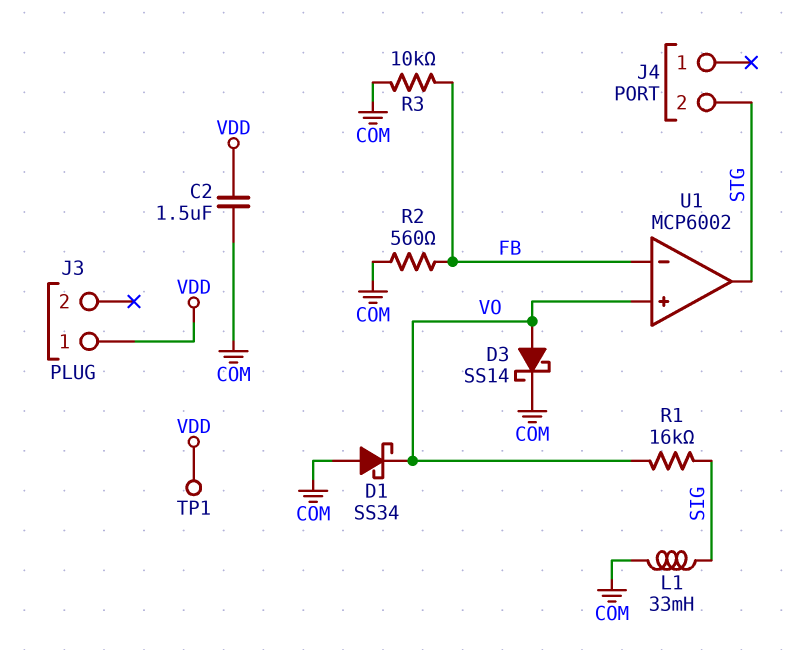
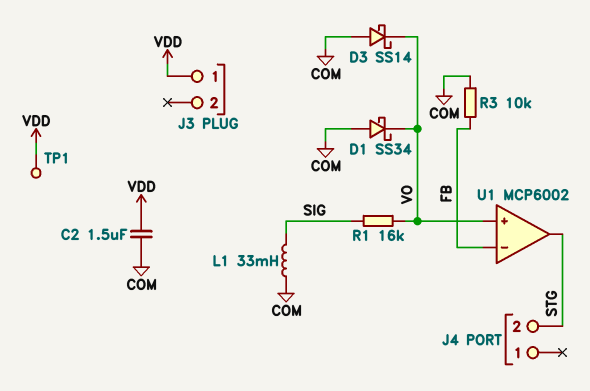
D3: schottky SS14 (A VO, K COM) -> schottky SS14 (A COM, K VO)
R2: 560 (COM, FB) -> none

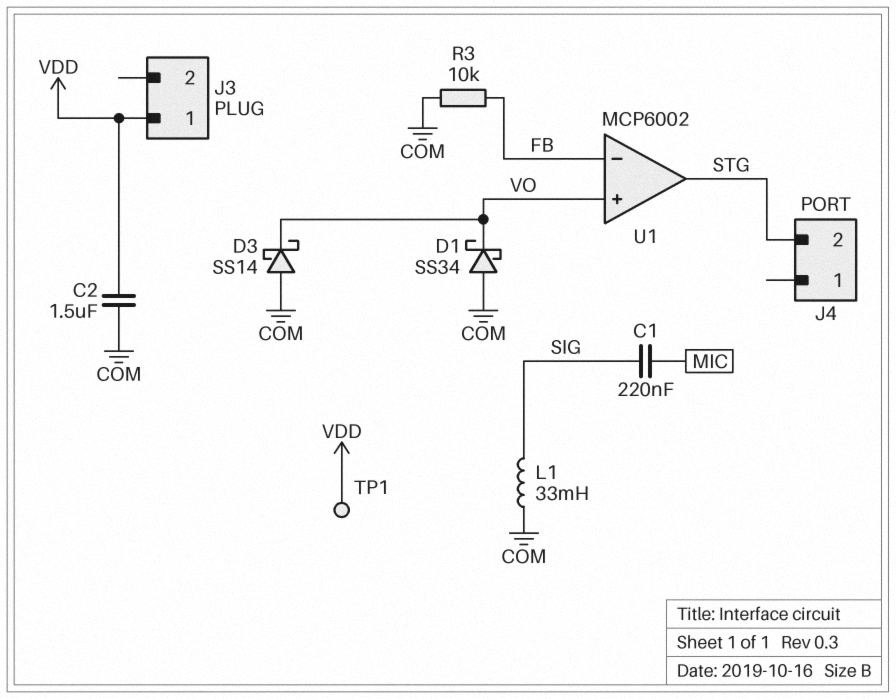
C1: none -> 220nF (MIC, SIG)
R1: 16k (SIG, VO) -> none

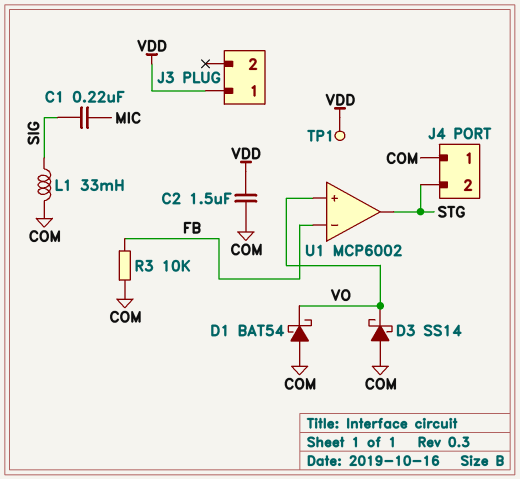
D1: schottky SS34 (A COM, K VO) -> schottky BAT54 (A COM, K VO)
J4 pin 1: none -> COM

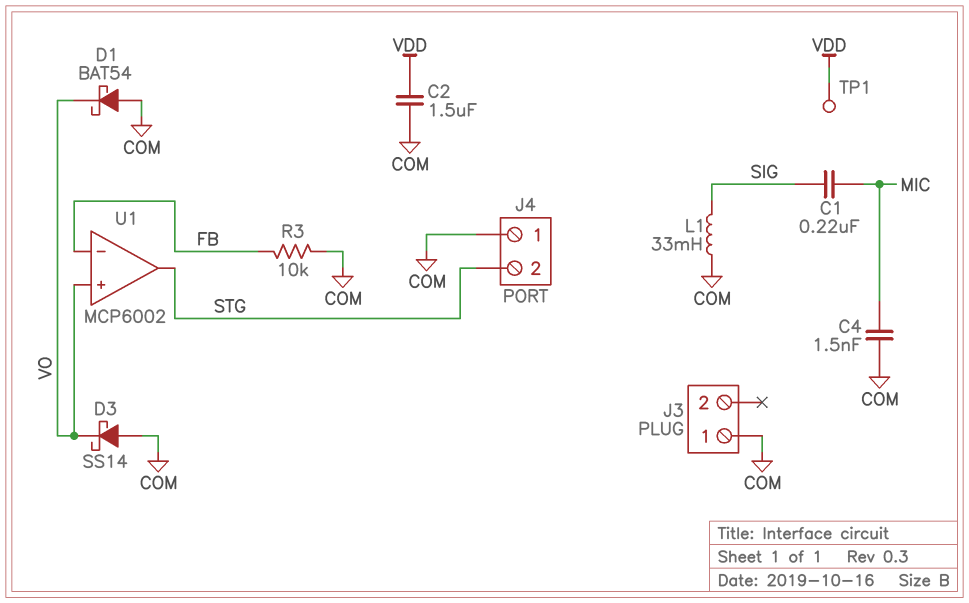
C4: none -> 1.5nF (COM, MIC)
J3 pin 1: VDD -> COM

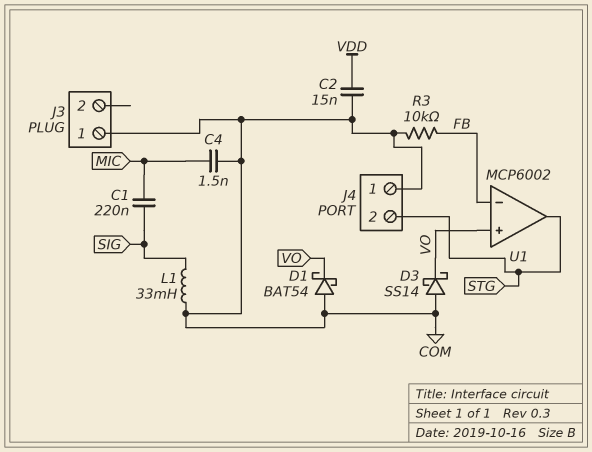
C2: 1.5uF (COM, VDD) -> 15nF (COM, VDD)
TP1: test point (VDD) -> none

